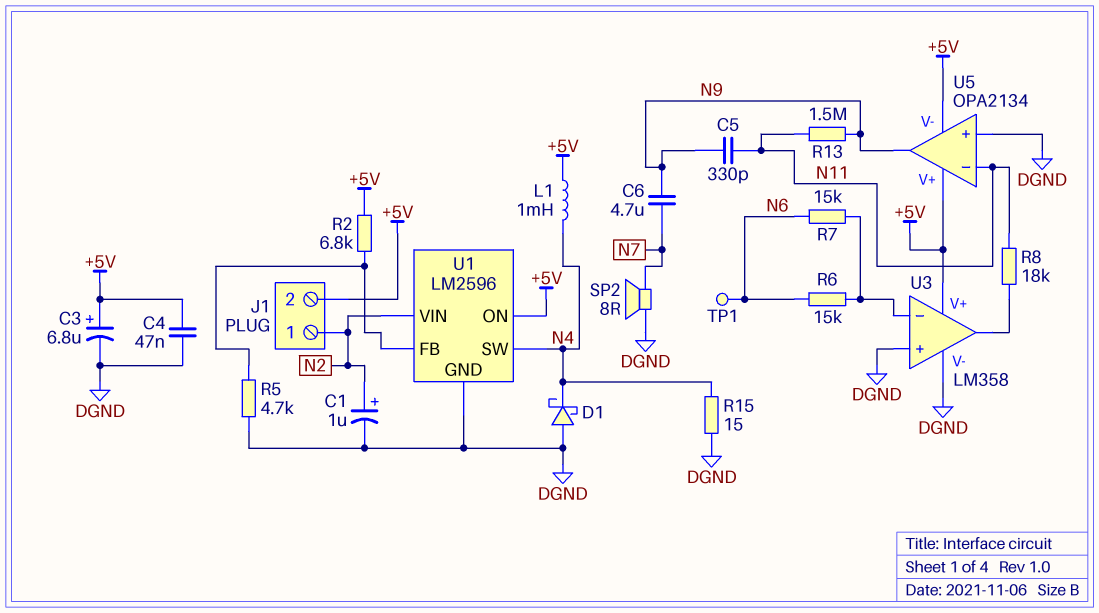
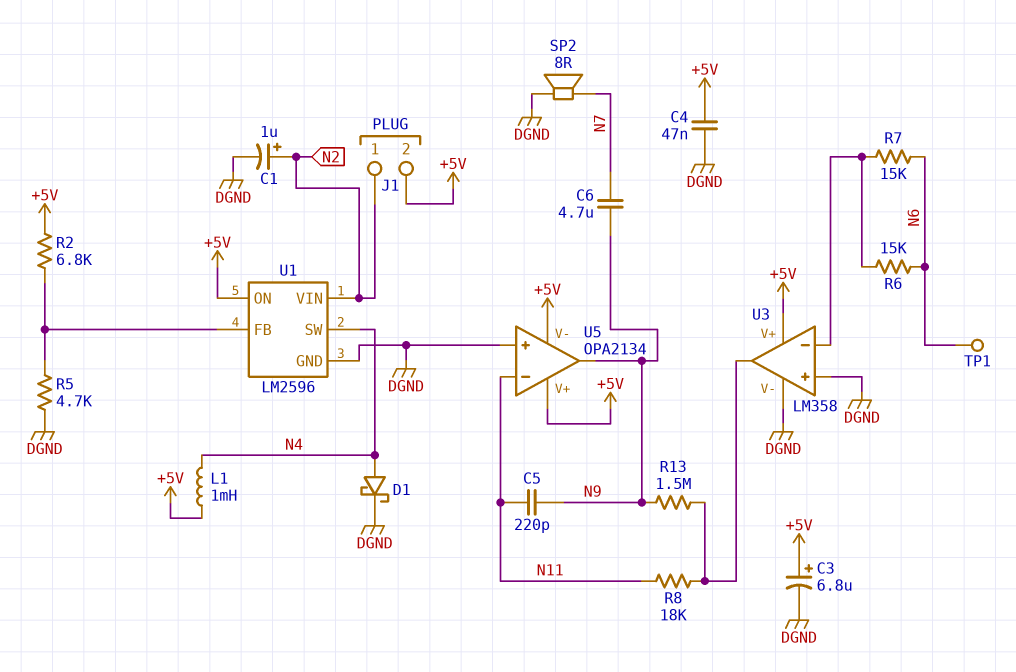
C5: 330pF (N9, N11) -> 220pF (N9, N11)
D1: schottky (A DGND, K N4) -> schottky (A N4, K DGND)
R13: 1.5M (N9, N11) -> 1.5M (N9, U3/out)
R15: 15 (DGND, N4) -> none

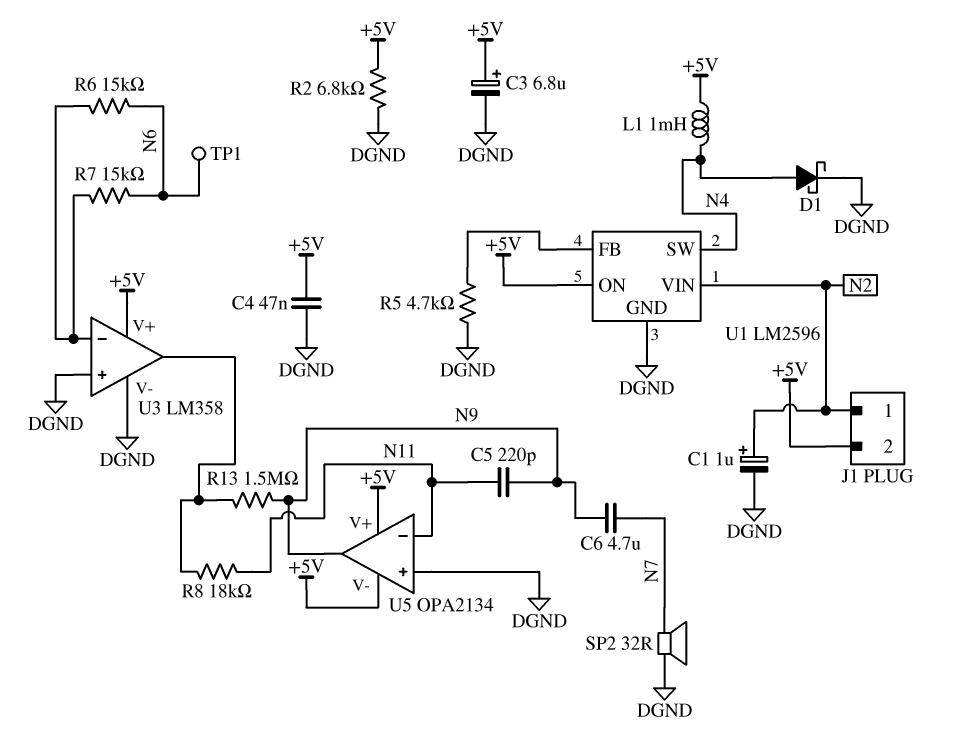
R2: 6.8k (+5V, U1/FB) -> 6.8k (+5V, DGND)
SP2: speaker 8R (DGND, N7) -> speaker 32R (DGND, N7)

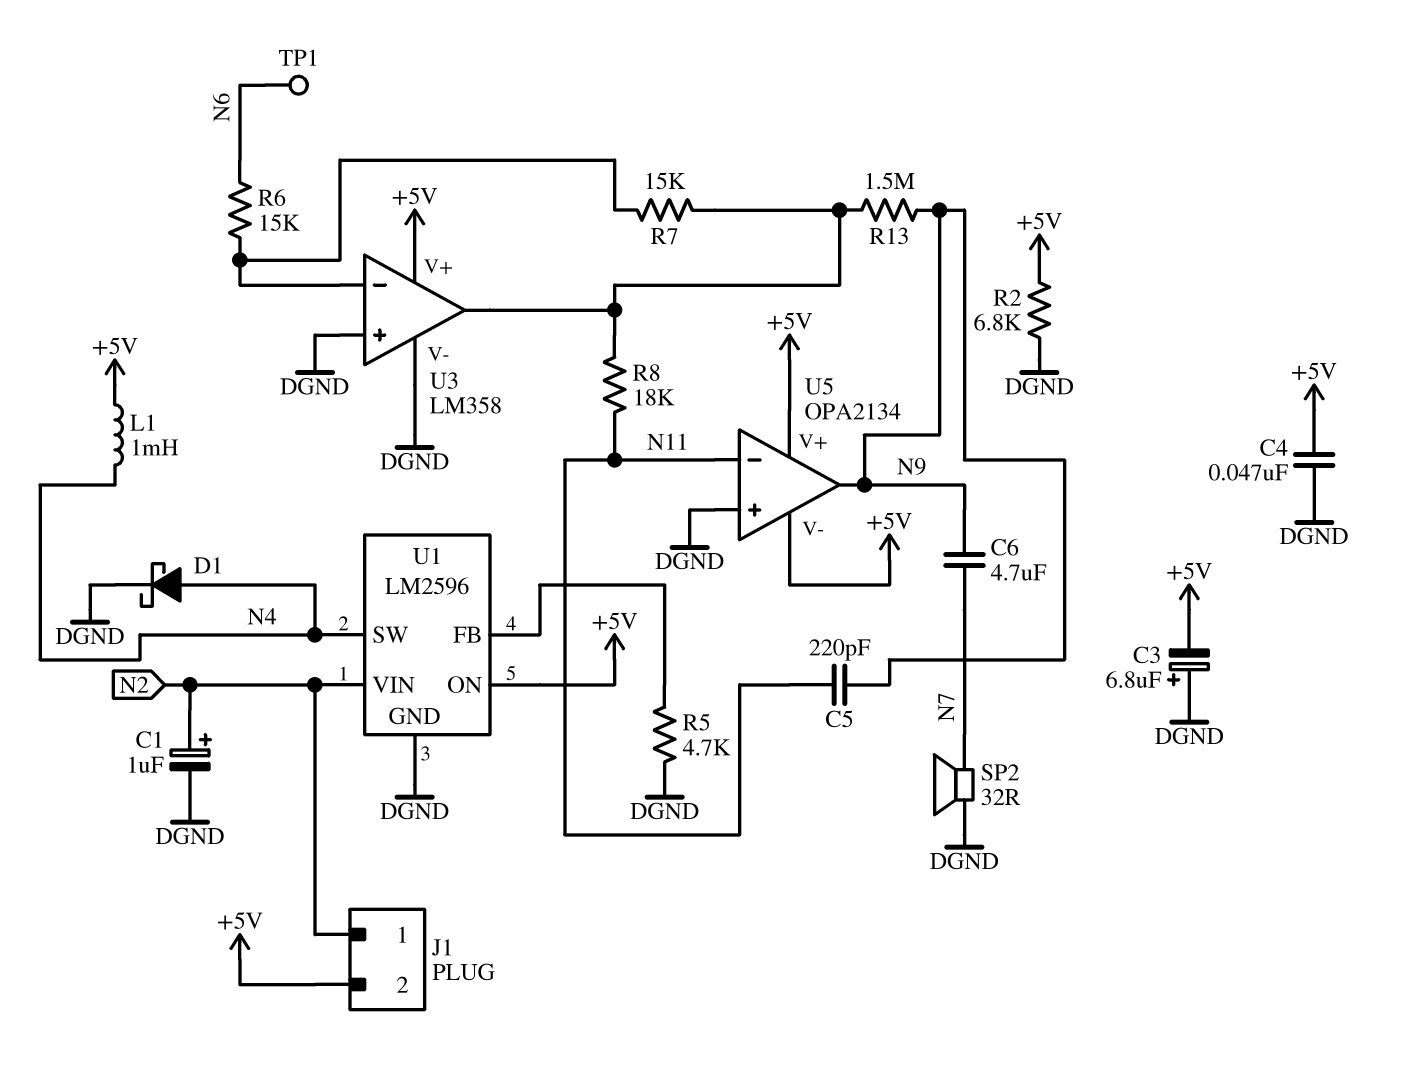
C3: 6.8uF (plus +5V, minus DGND) -> 6.8uF (plus DGND, minus +5V)
R7: 15k (N6, U3/in-) -> 15k (U3/in-, U3/out)

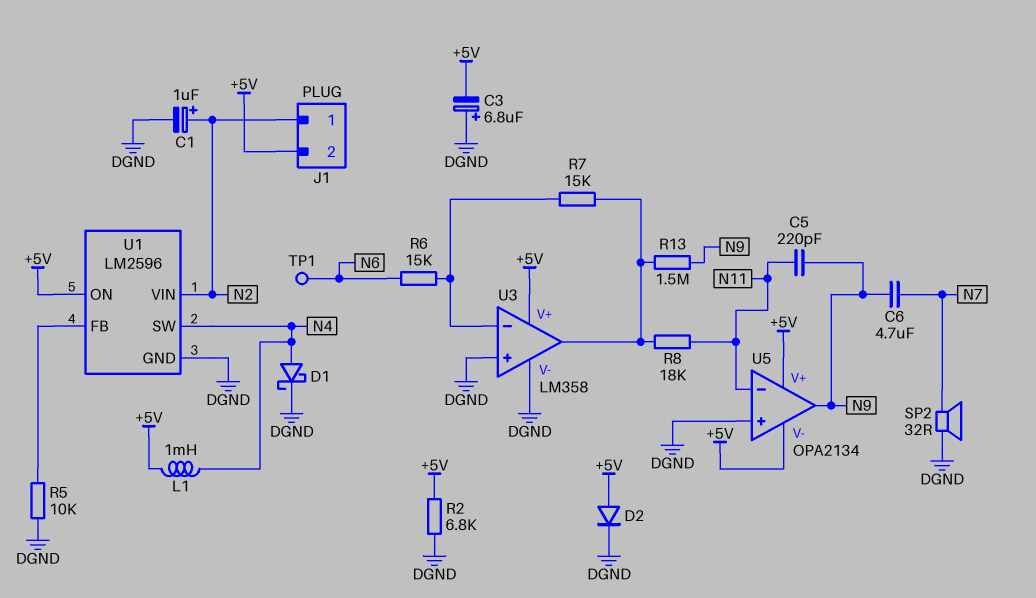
C4: 47nF (+5V, DGND) -> none
D2: none -> diode (A +5V, K DGND)
R5: 4.7k (DGND, U1/FB) -> 10k (DGND, U1/FB)

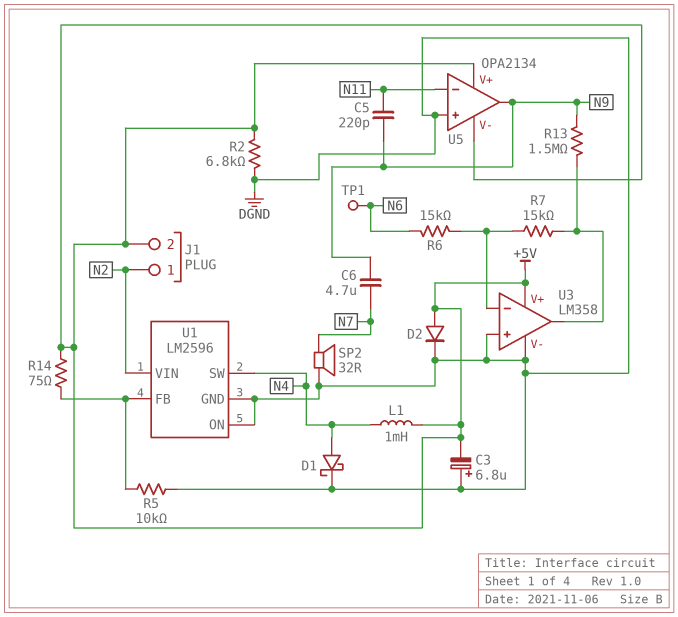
C1: 1uF (plus N2, minus DGND) -> none
R8: 18k (N11, U3/out) -> none
R14: none -> 75 (+5V, U1/FB)
U1 pin ON: +5V -> DGND

